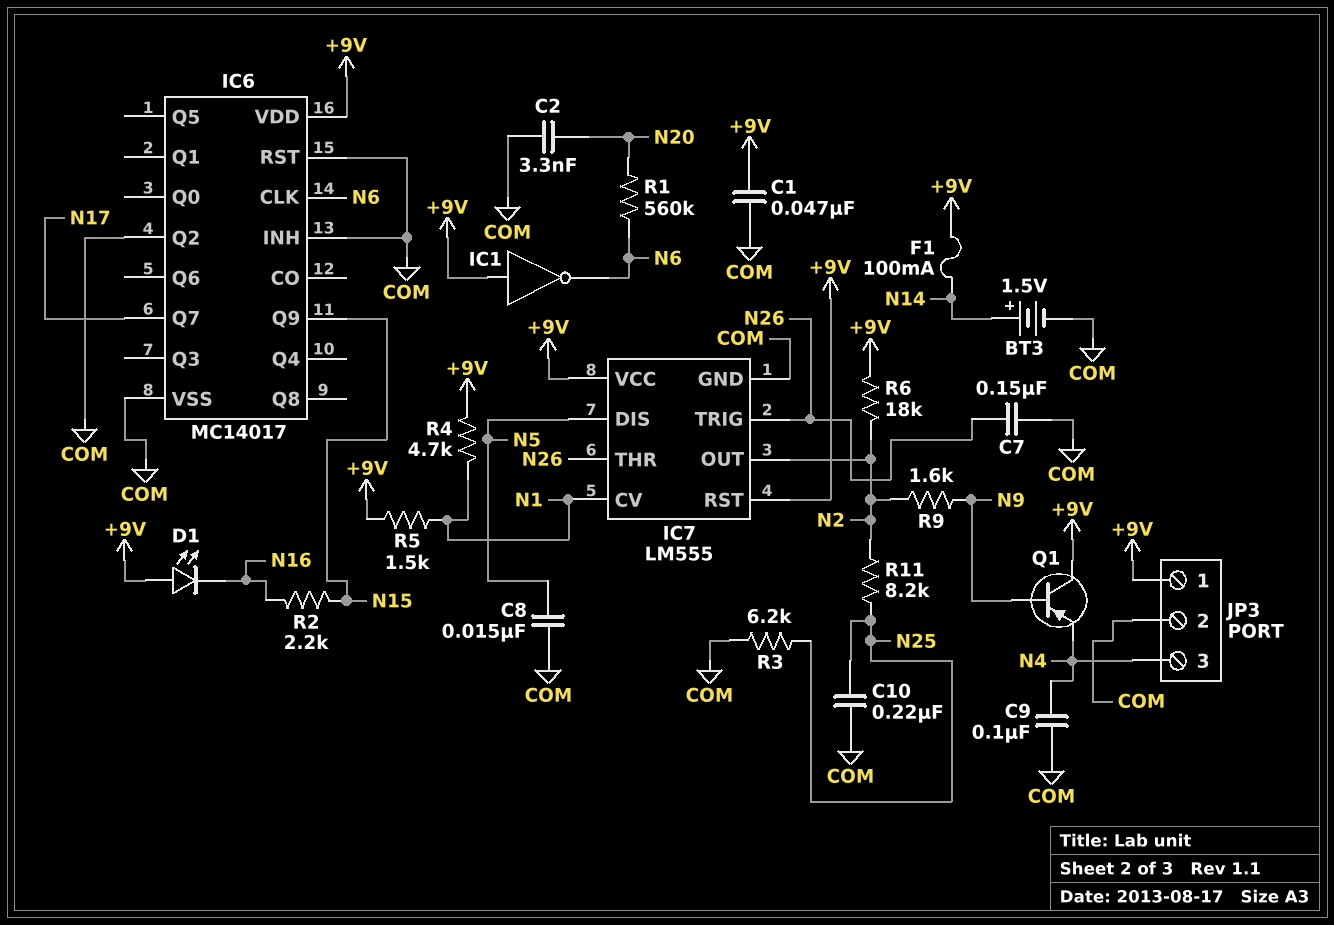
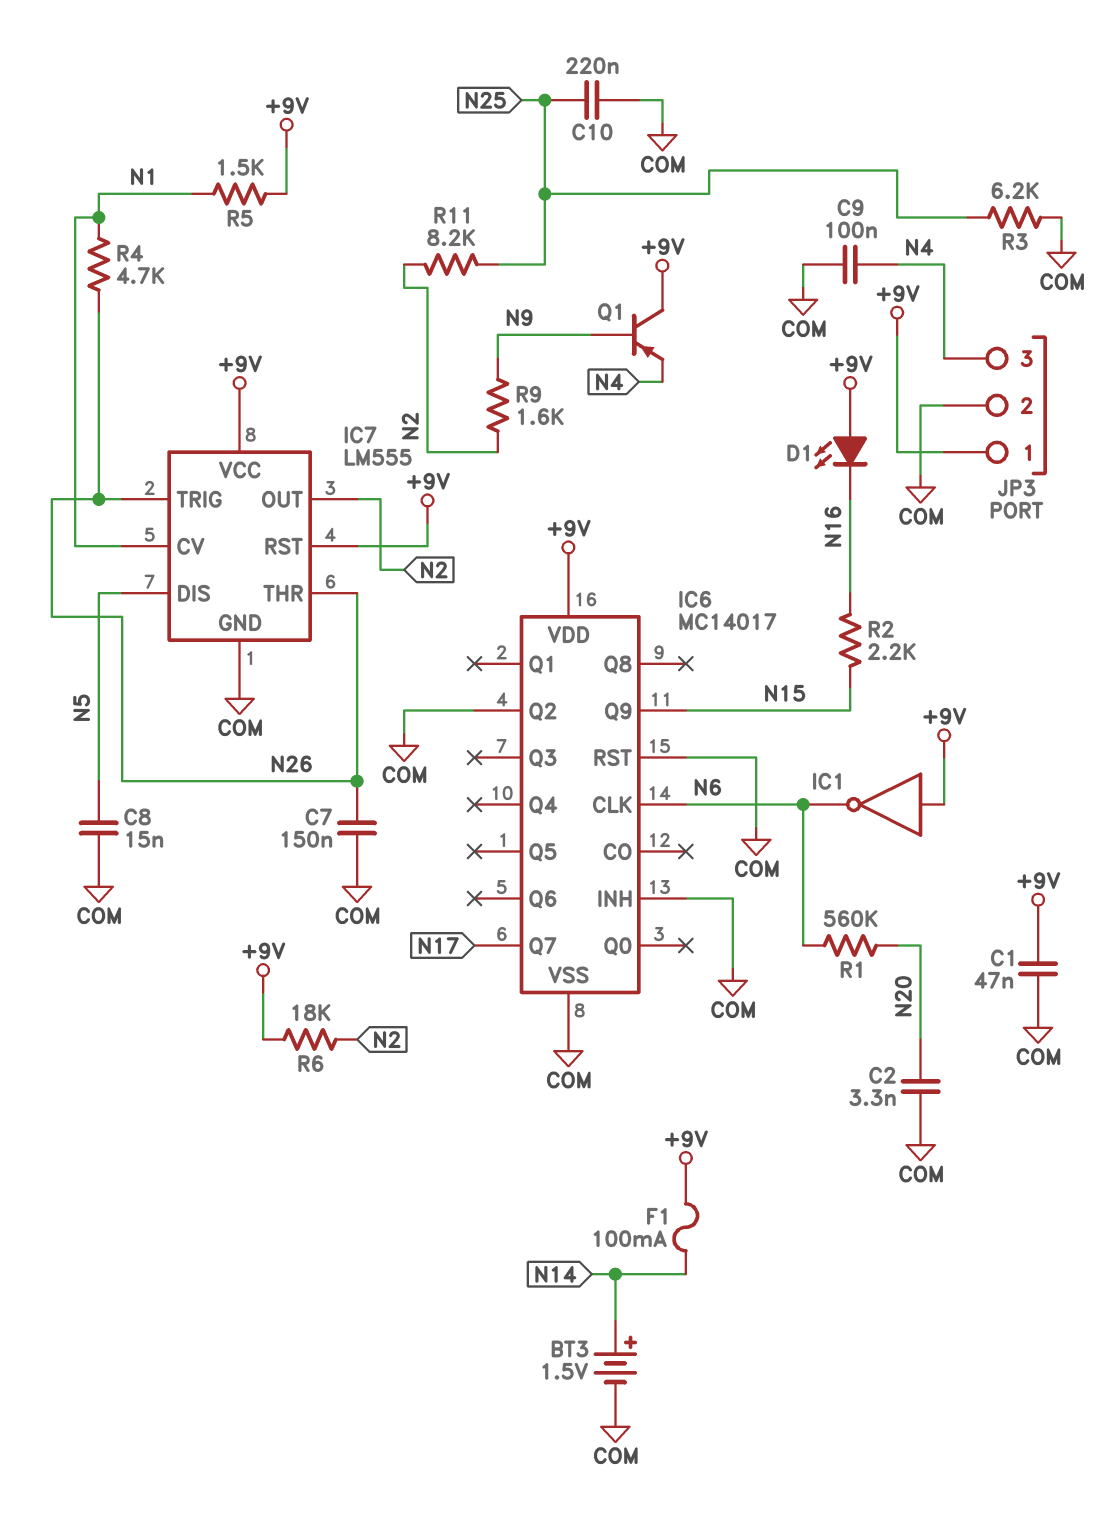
R4: 4.7k (+9V, N1) -> 4.7k (N1, N26)

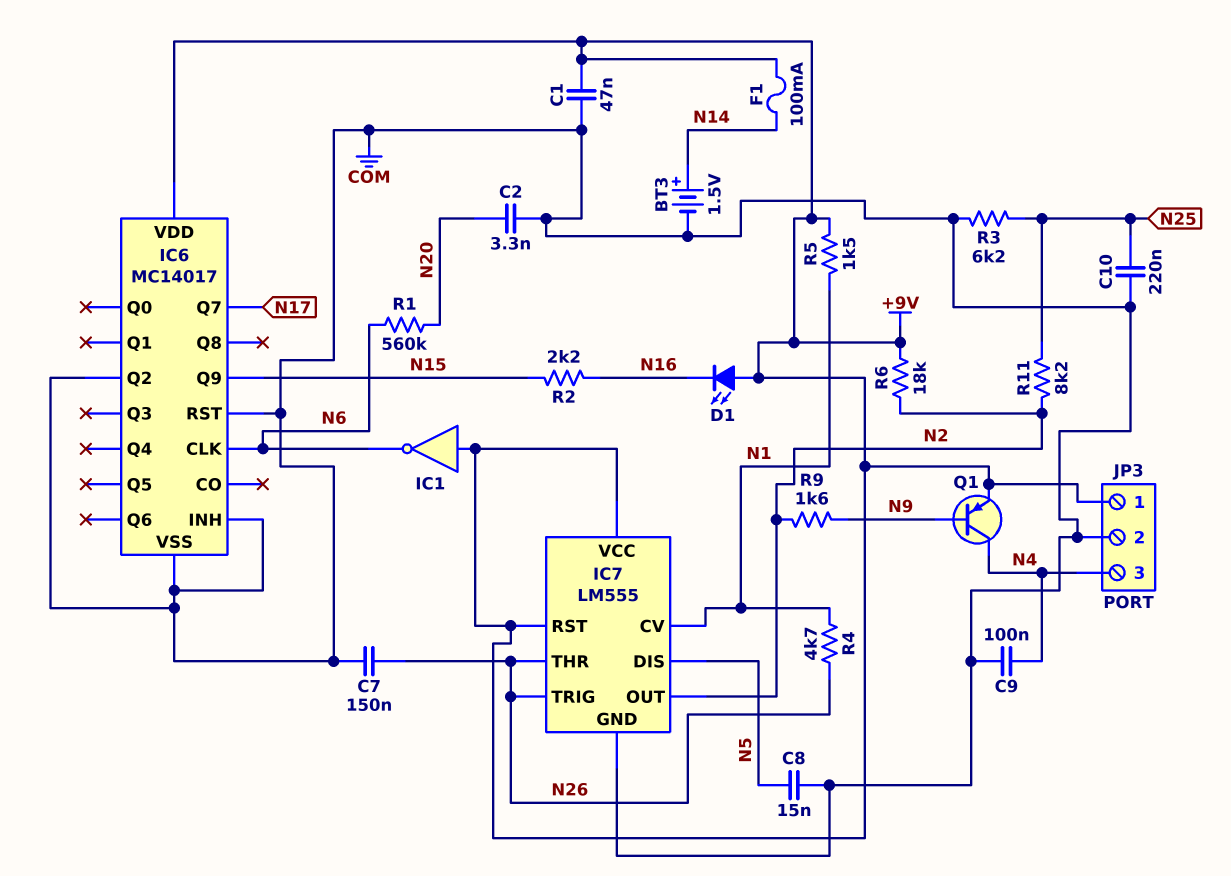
Q1: PNP (B N9, C +9V, E N4) -> PNP (B N9, C N4, E +9V)

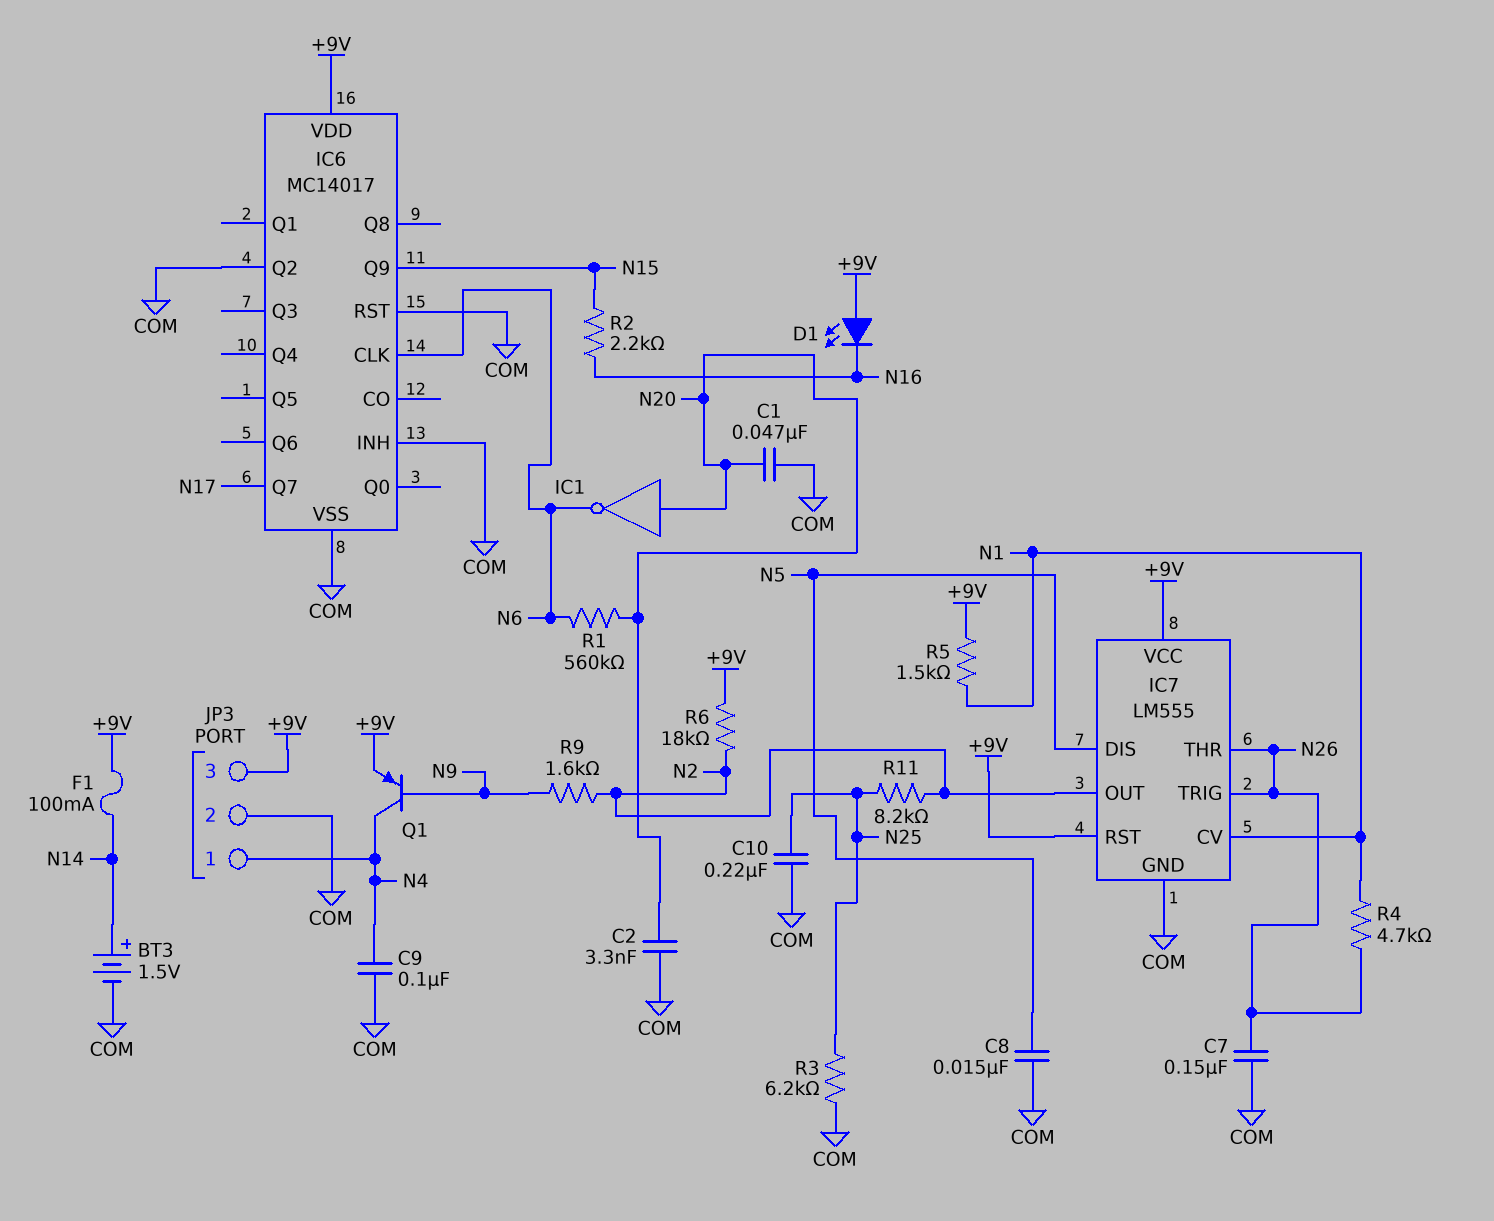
C1: 47nF (+9V, COM) -> 47nF (COM, N20)
IC1: NOT (in +9V, out N6) -> NOT (in N20, out N6)
JP3 pin 1: +9V -> N4
JP3 pin 3: N4 -> +9V

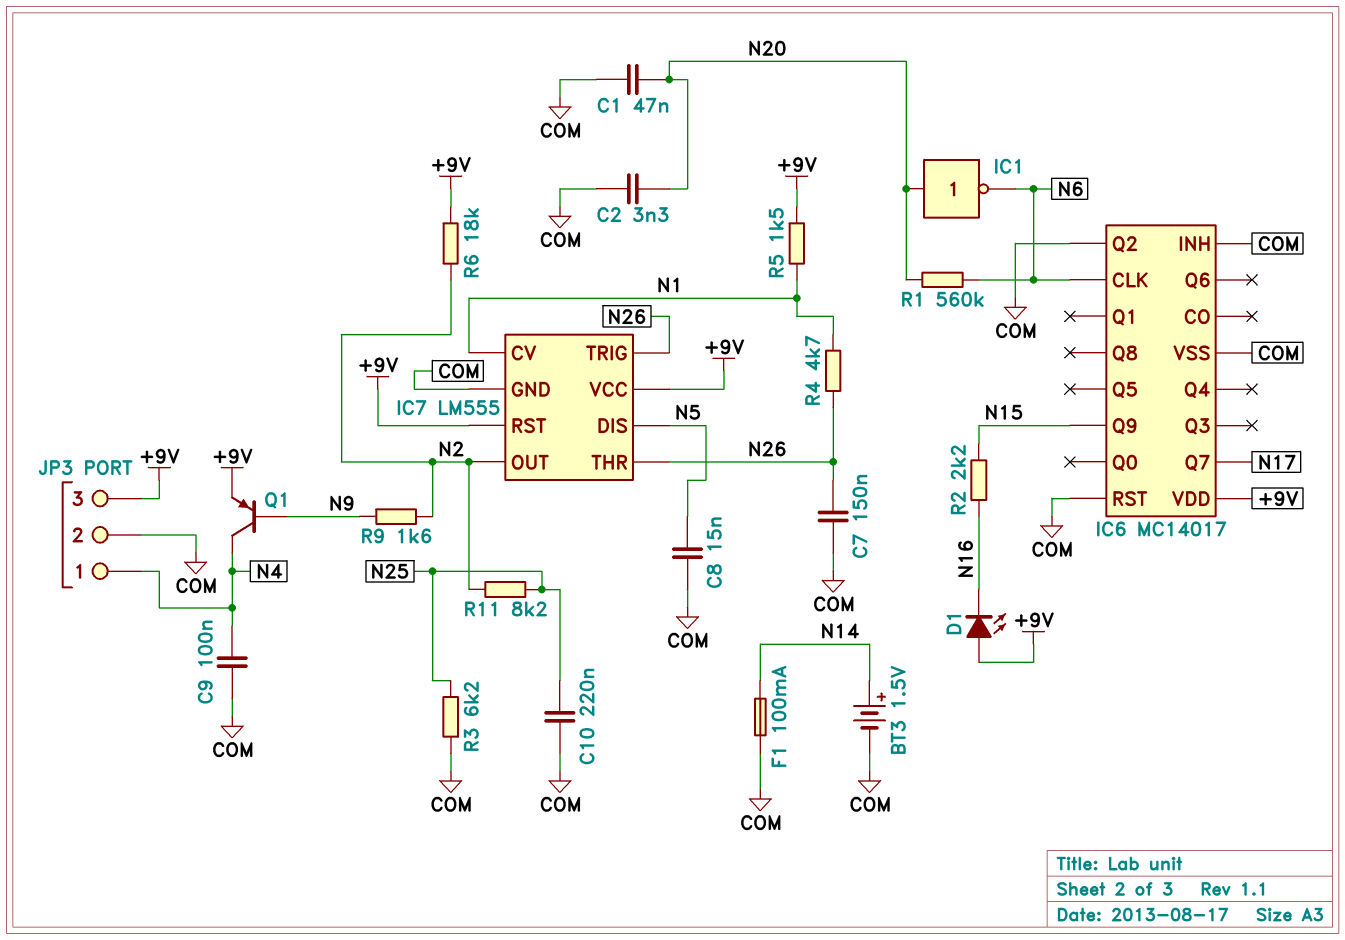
F1: 100mA (+9V, N14) -> 100mA (COM, N14)

